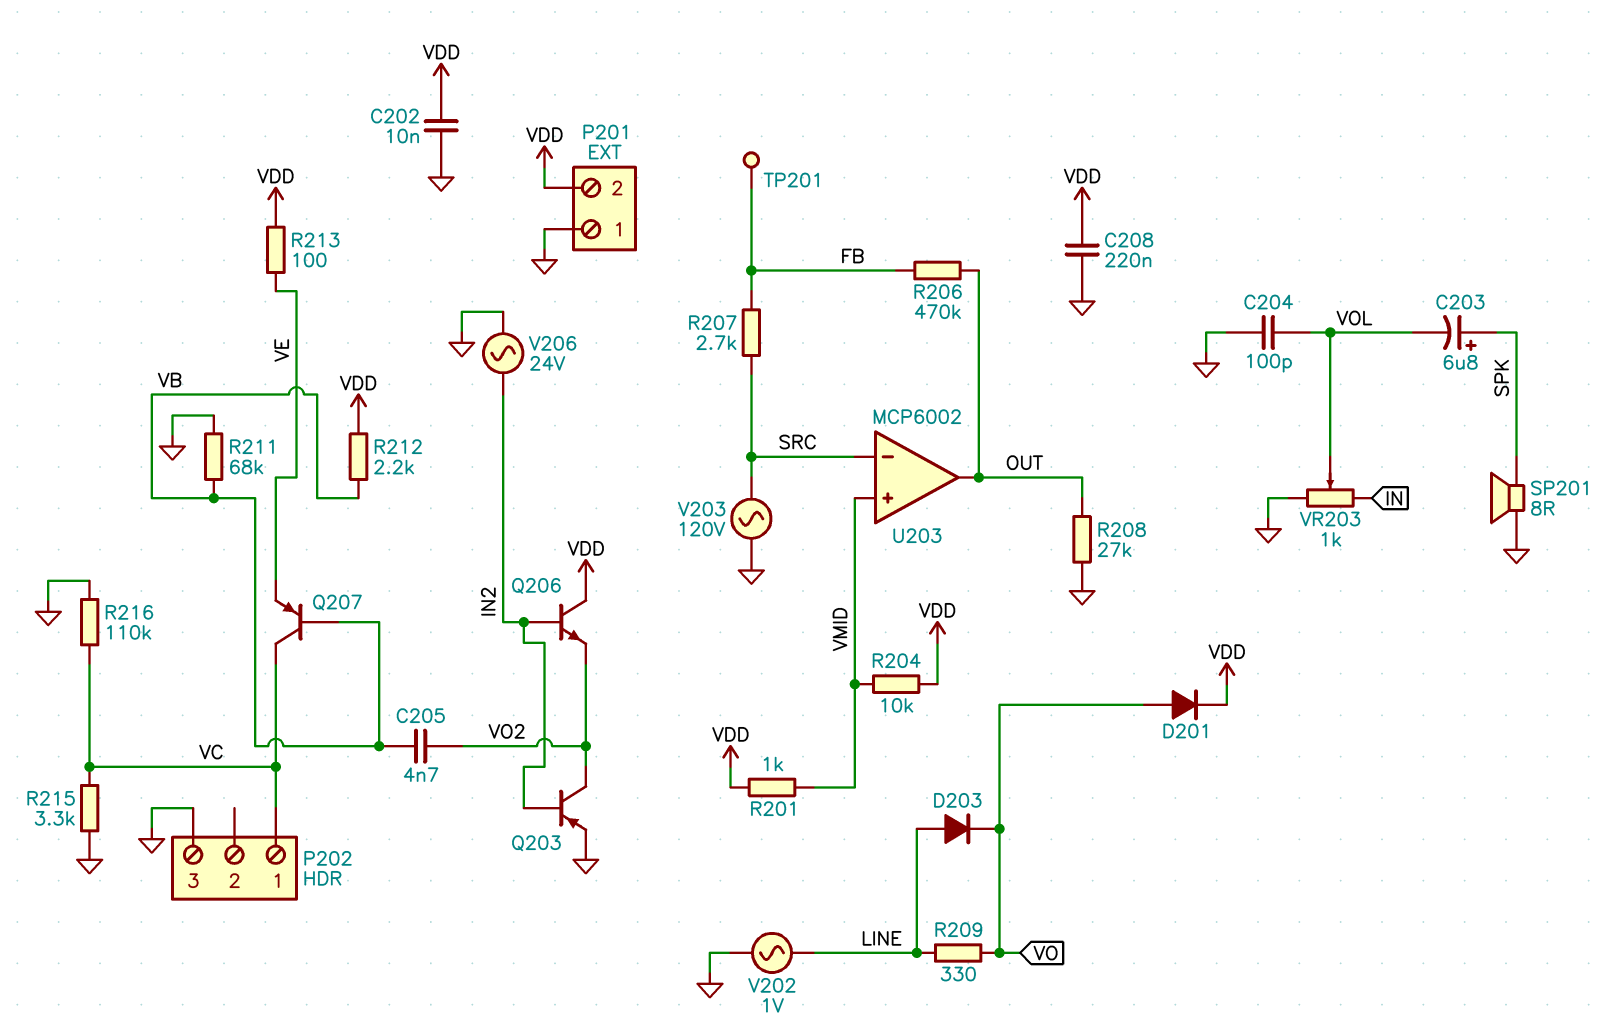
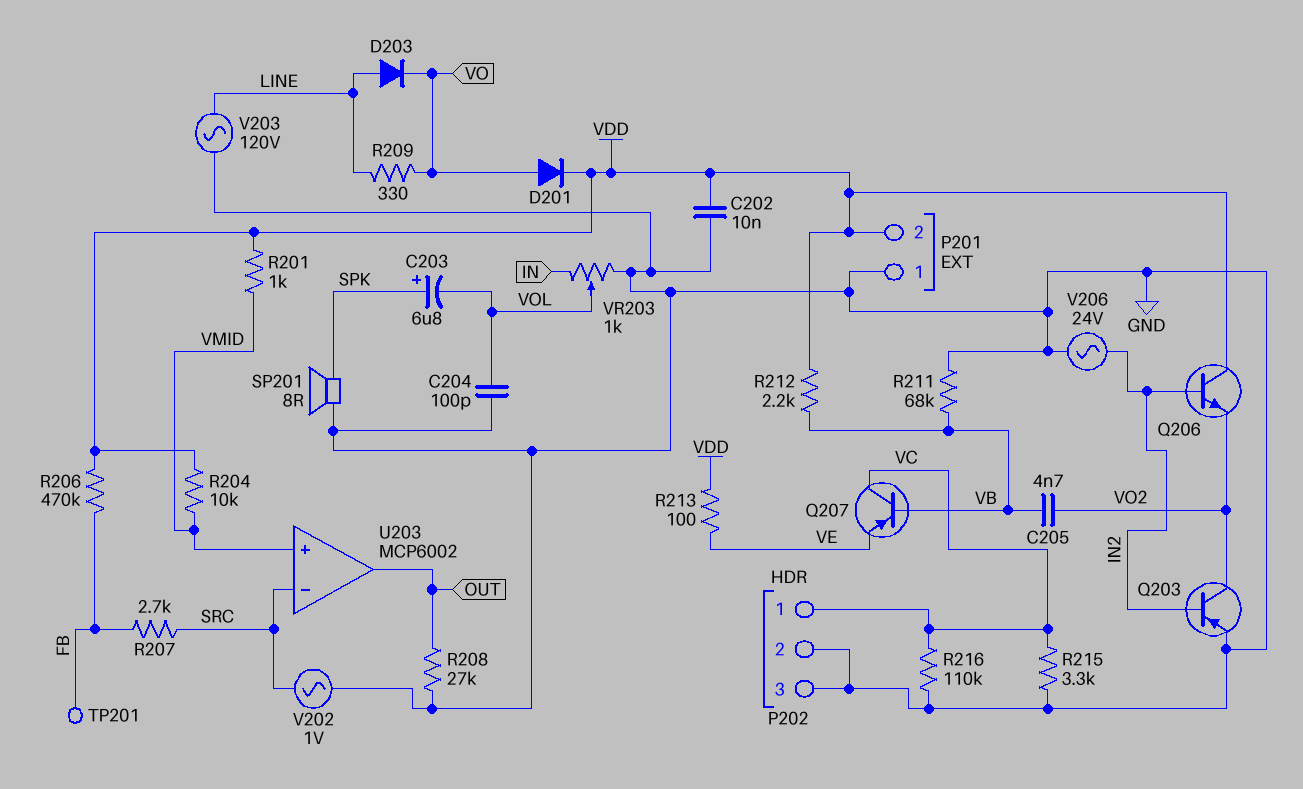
C208: 220nF (GND, VDD) -> none
P202 pin 2: none -> GND
R206: 470k (FB, OUT) -> 470k (FB, VDD)
V202: AC 1V (GND, LINE) -> AC 1V (GND, SRC)
V203: AC 120V (GND, SRC) -> AC 120V (GND, LINE)

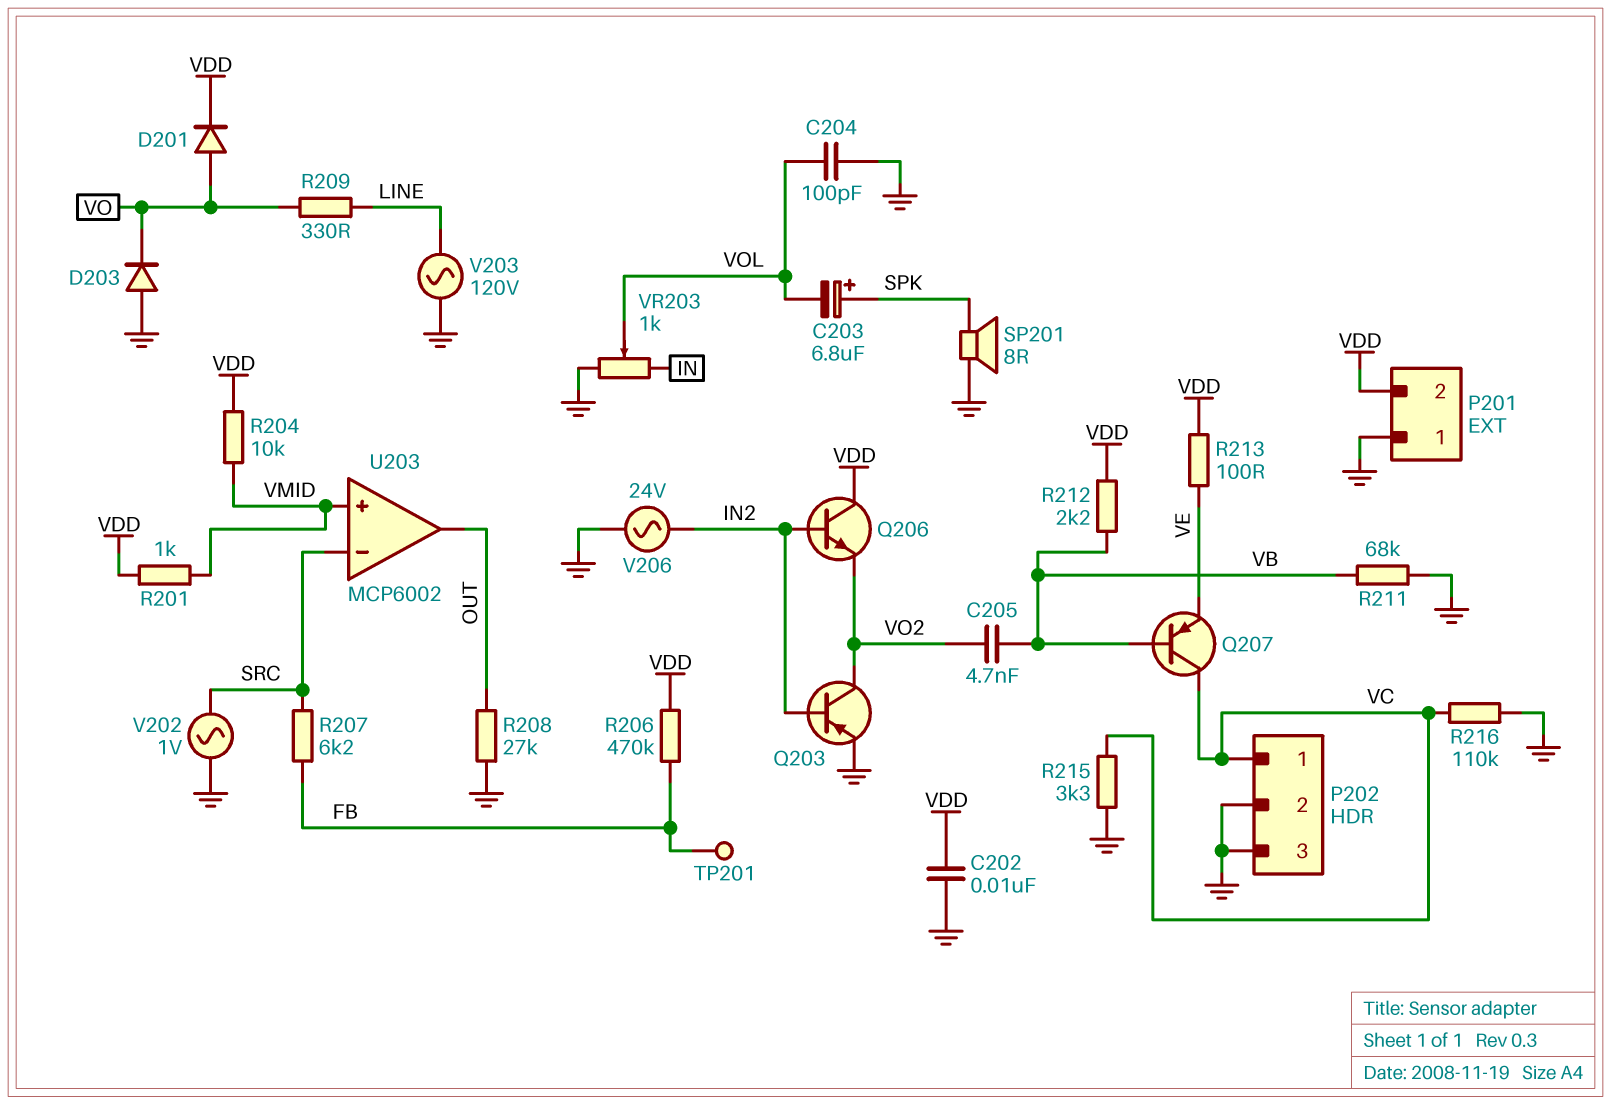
D203: diode (A LINE, K VO) -> diode (A GND, K VO)
R207: 2.7k (FB, SRC) -> 6.2k (FB, SRC)

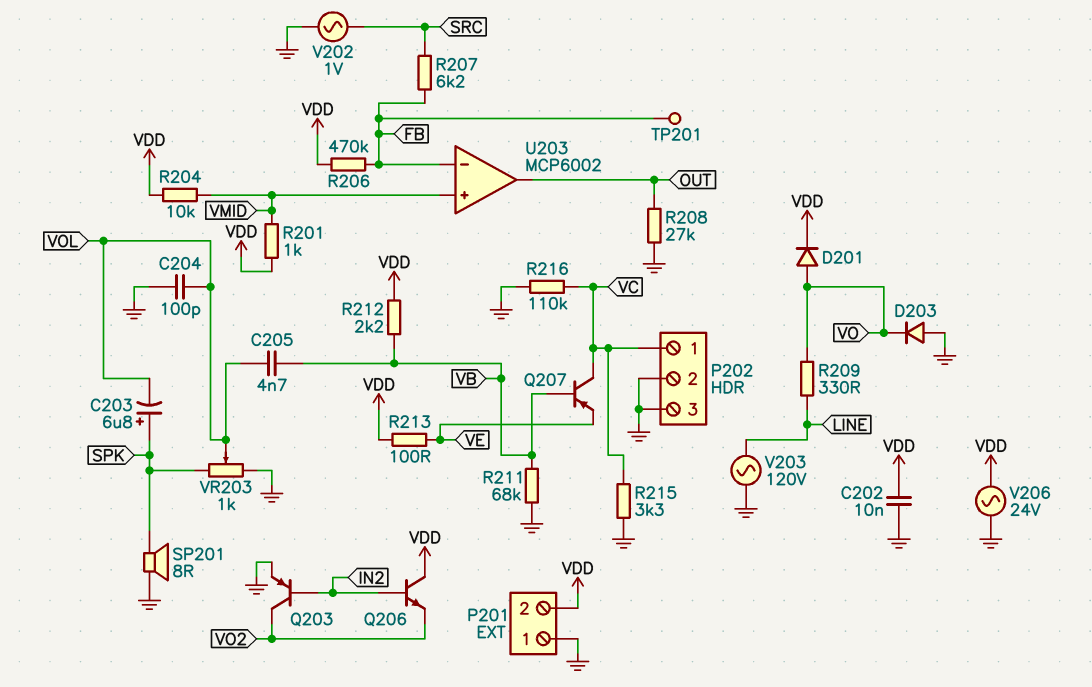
C205: 4.7nF (VB, VO2) -> 4.7nF (VB, VOL)
U203 pin in-: SRC -> FB
V206: AC 24V (GND, IN2) -> AC 24V (GND, VDD)
VR203: 1k (GND, IN, wiper VOL) -> 1k (GND, SPK, wiper VOL)

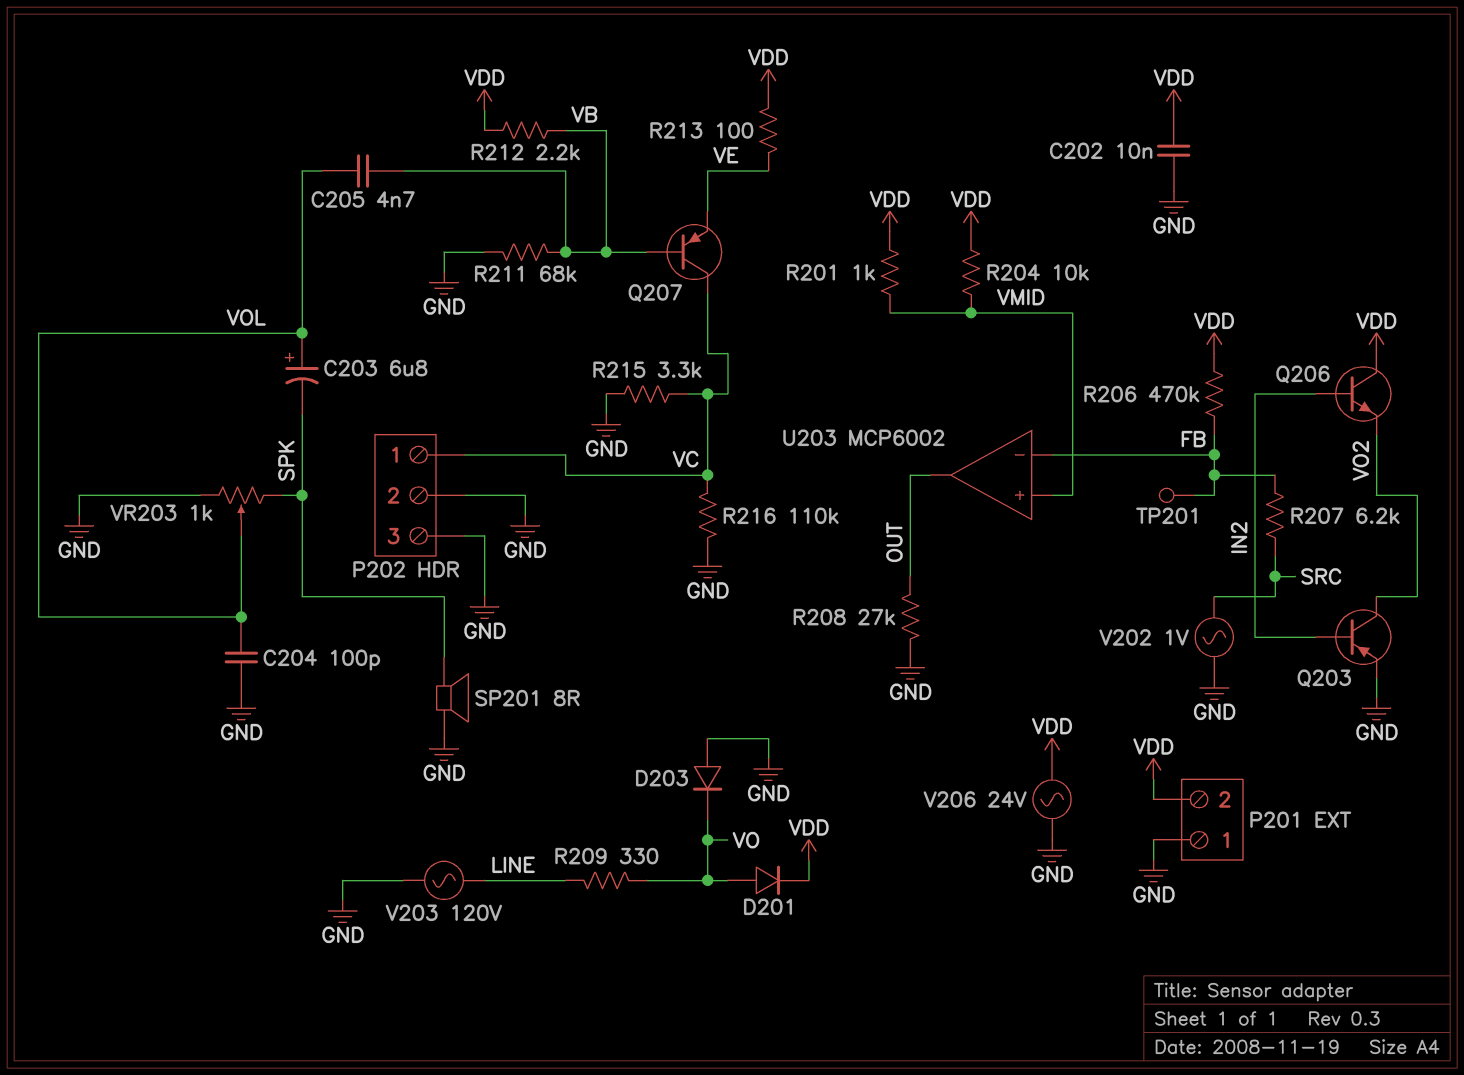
C203: 6.8uF (plus SPK, minus VOL) -> 6.8uF (plus VOL, minus SPK)

